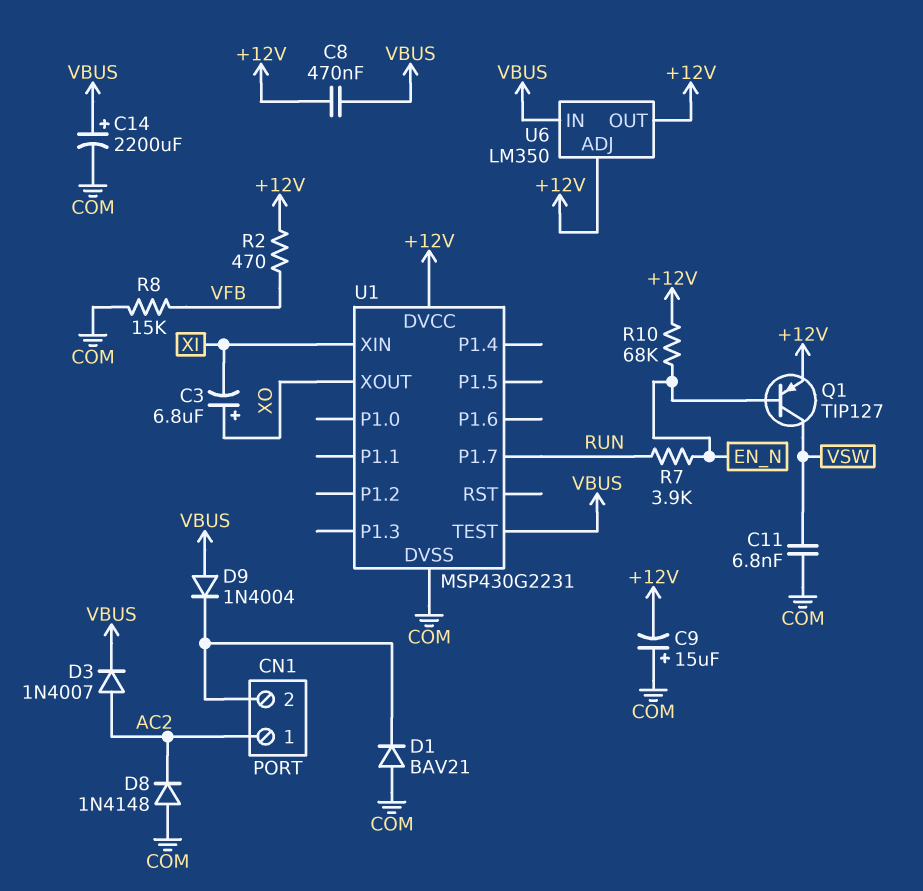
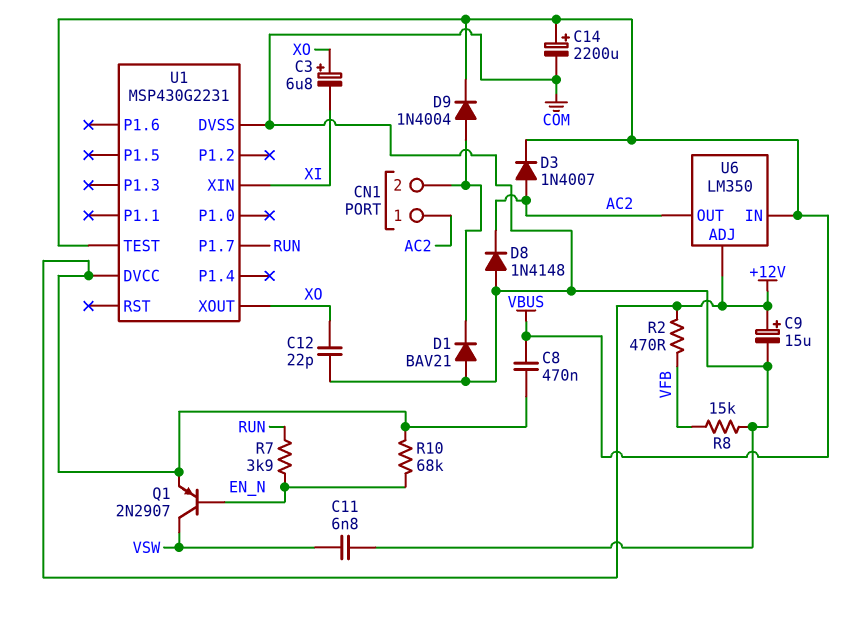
C9: 15uF (plus COM, minus +12V) -> 15uF (plus +12V, minus COM)
C12: none -> 22pF (COM, XO)
D9: diode 1N4004 (A VBUS, K CN1/2) -> diode 1N4004 (A CN1/2, K VBUS)
Q1: PNP TIP127 (B EN_N, C VSW, E +12V) -> PNP 2N2907 (B EN_N, C VSW, E +12V)
U6 pin OUT: +12V -> AC2

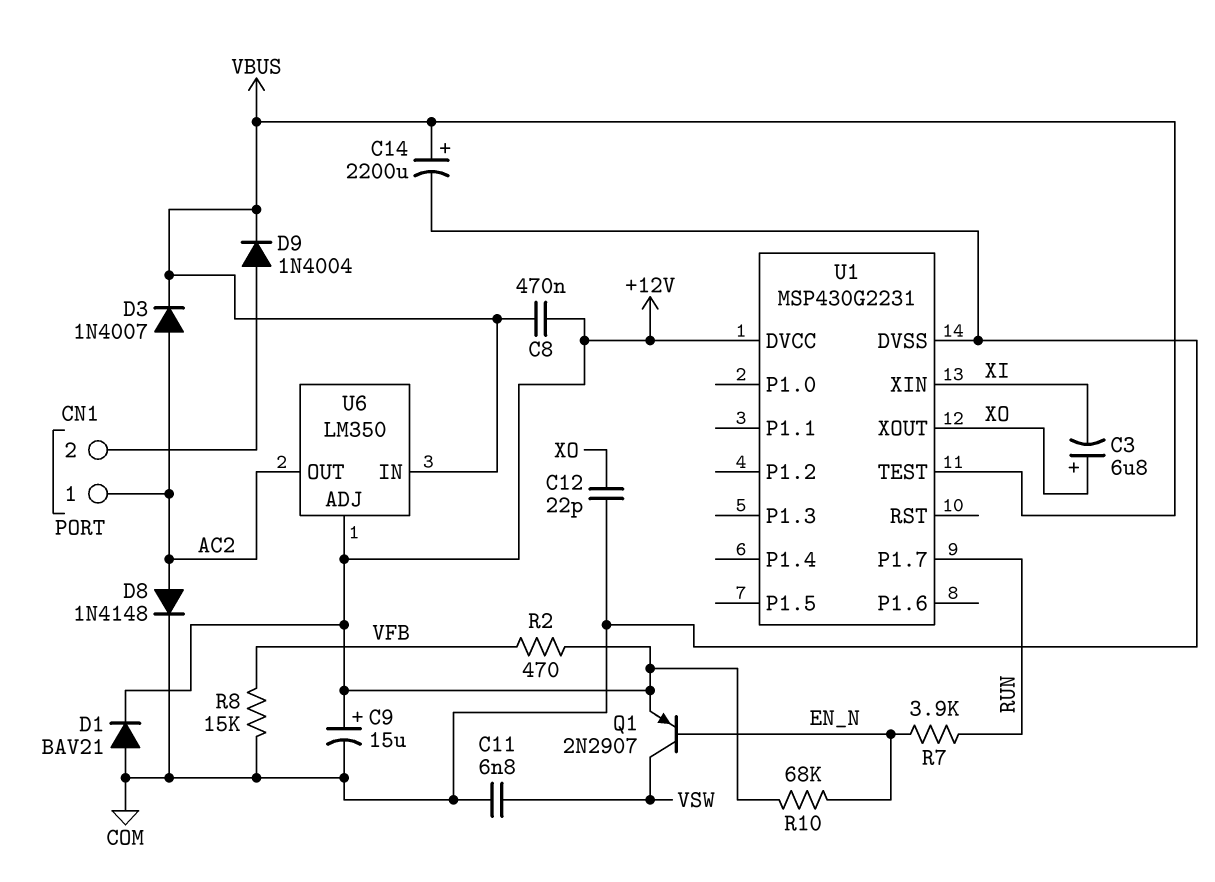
D1: diode BAV21 (A COM, K CN1/2) -> diode BAV21 (A COM, K +12V)
D8: diode 1N4148 (A COM, K AC2) -> diode 1N4148 (A AC2, K COM)

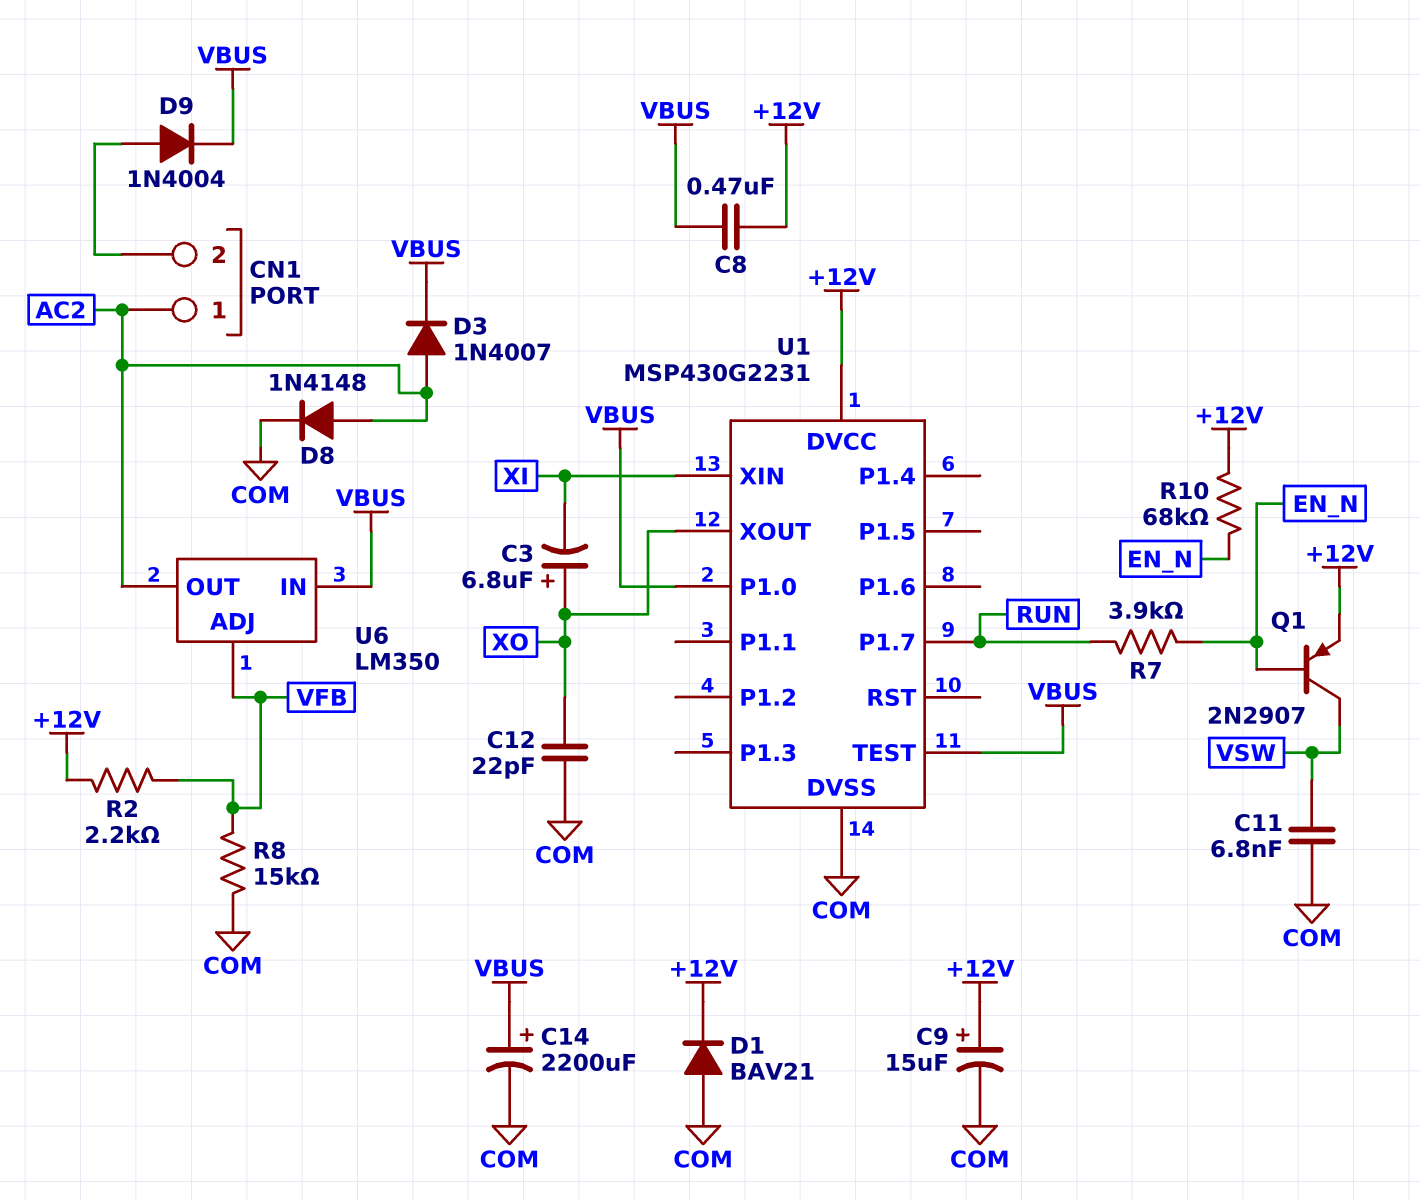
R2: 470 (+12V, VFB) -> 2.2k (+12V, VFB)
U1 pin P1.0: none -> VBUS
U6 pin ADJ: +12V -> VFB

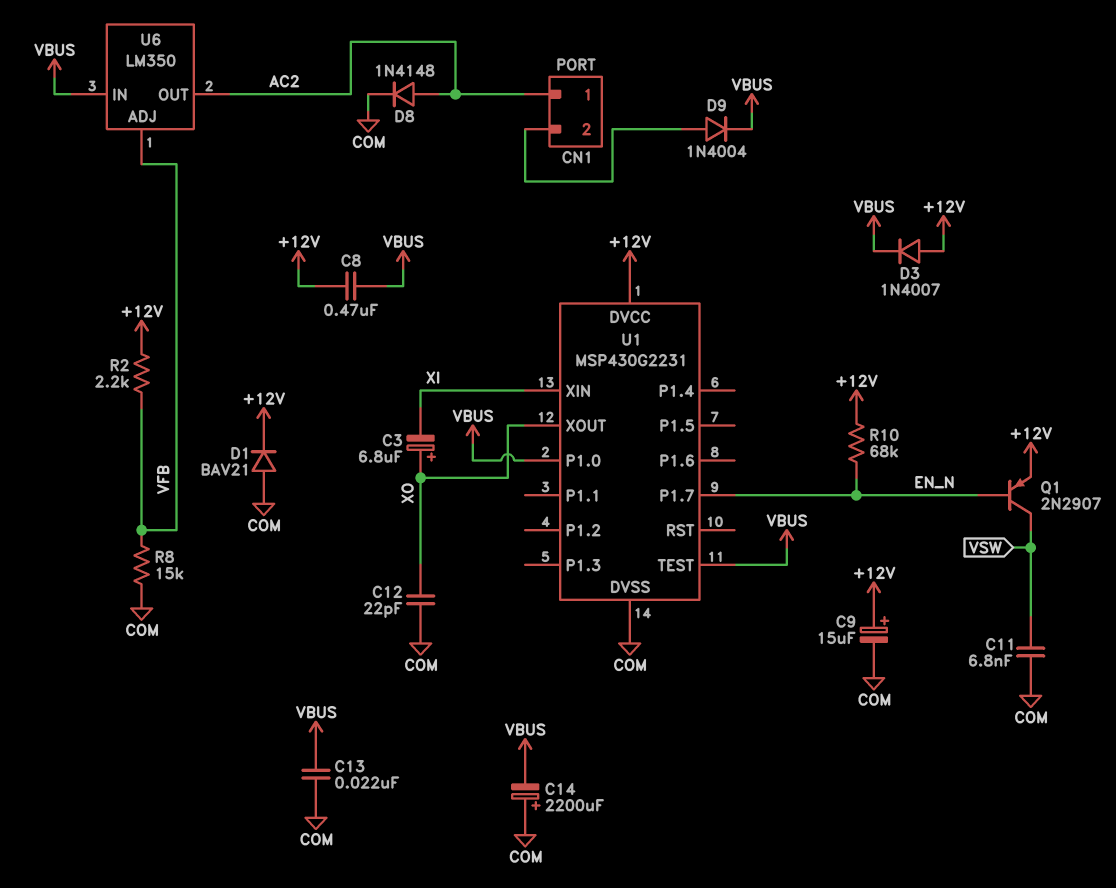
C13: none -> 22nF (COM, VBUS)
C14: 2200uF (plus VBUS, minus COM) -> 2200uF (plus COM, minus VBUS)
D3: diode 1N4007 (A AC2, K VBUS) -> diode 1N4007 (A +12V, K VBUS)
R7: 3.9k (EN_N, RUN) -> none
U1 pin P1.7: RUN -> EN_N

